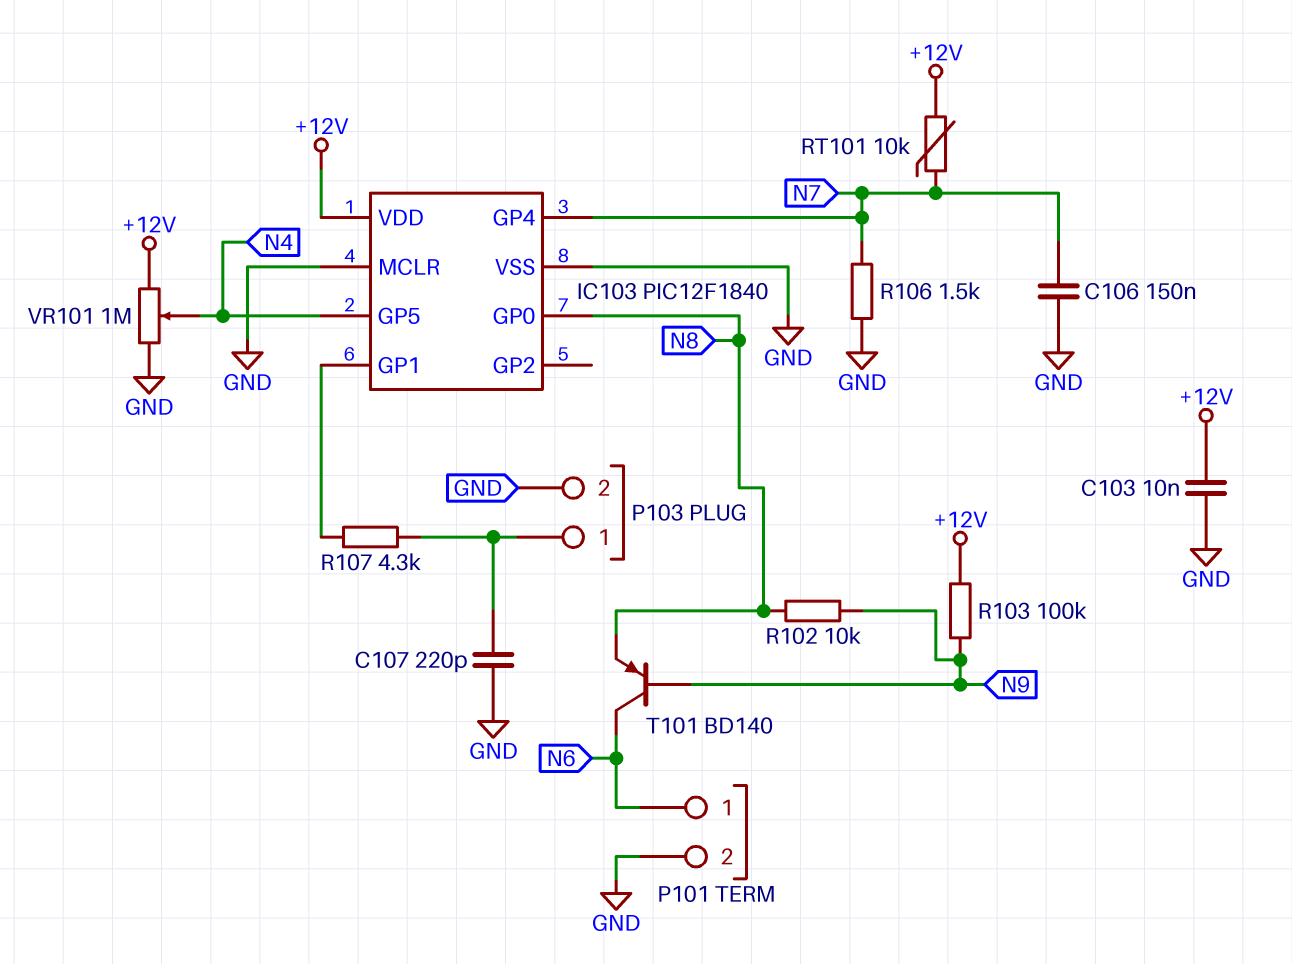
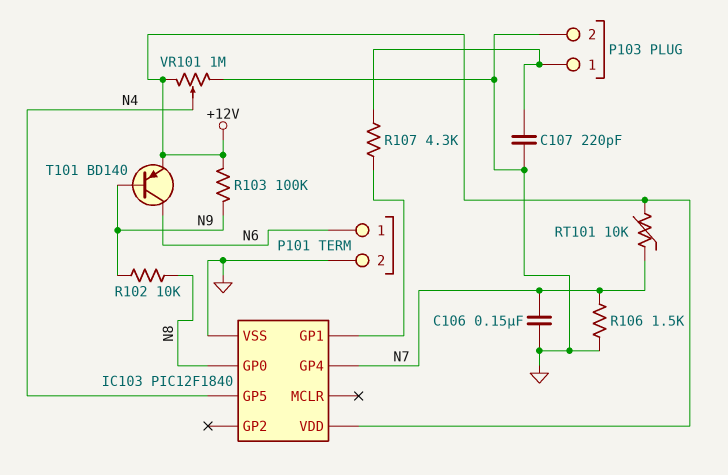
C103: 10nF (+12V, GND) -> none
IC103 pin MCLR: GND -> none
T101: PNP BD140 (B N9, C N6, E N8) -> PNP BD140 (B N9, C N6, E +12V)

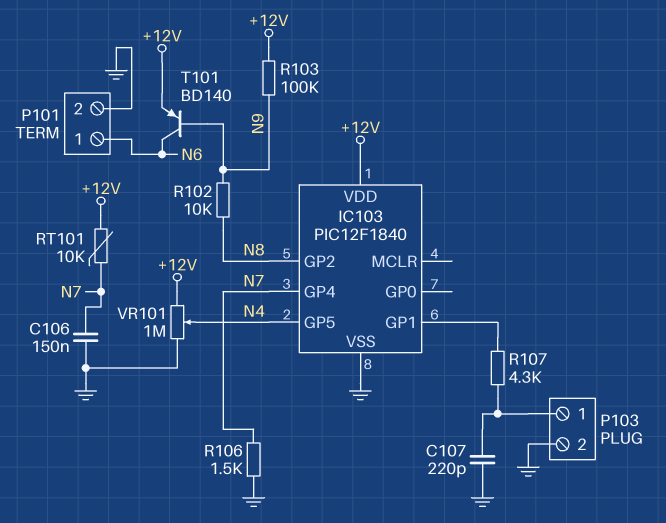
IC103 pin GP0: N8 -> none
IC103 pin GP2: none -> N8

